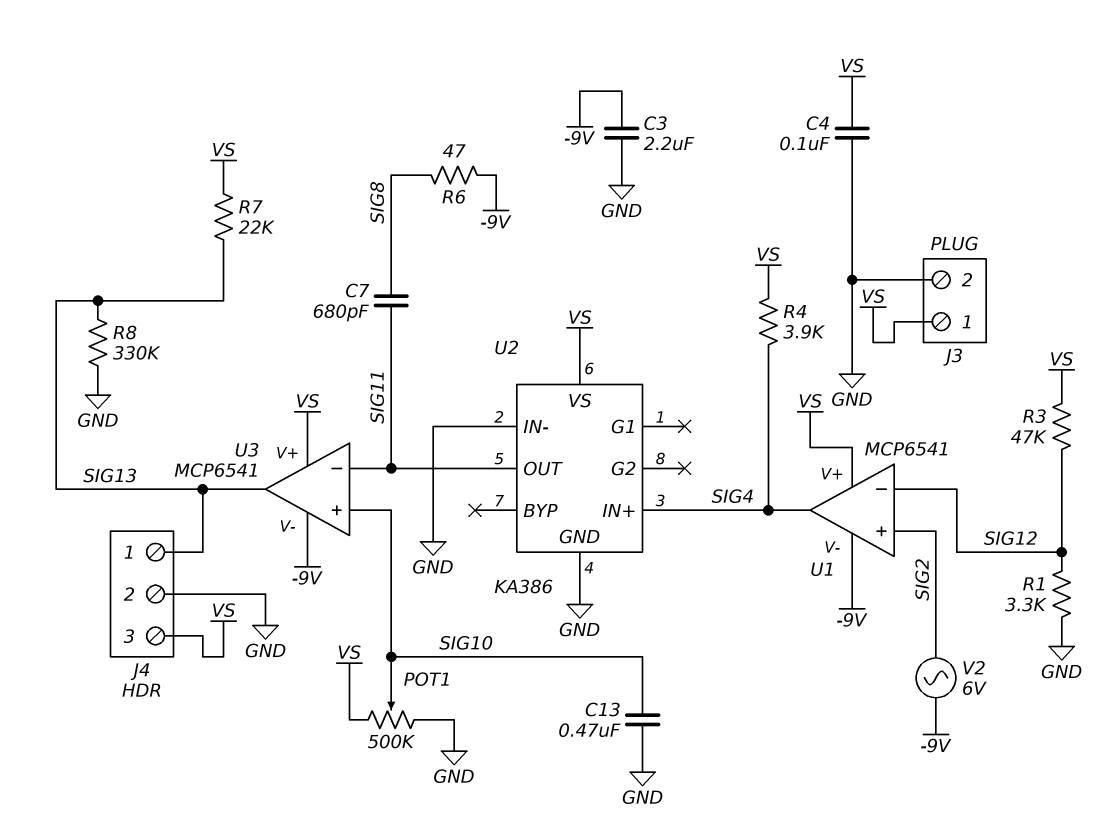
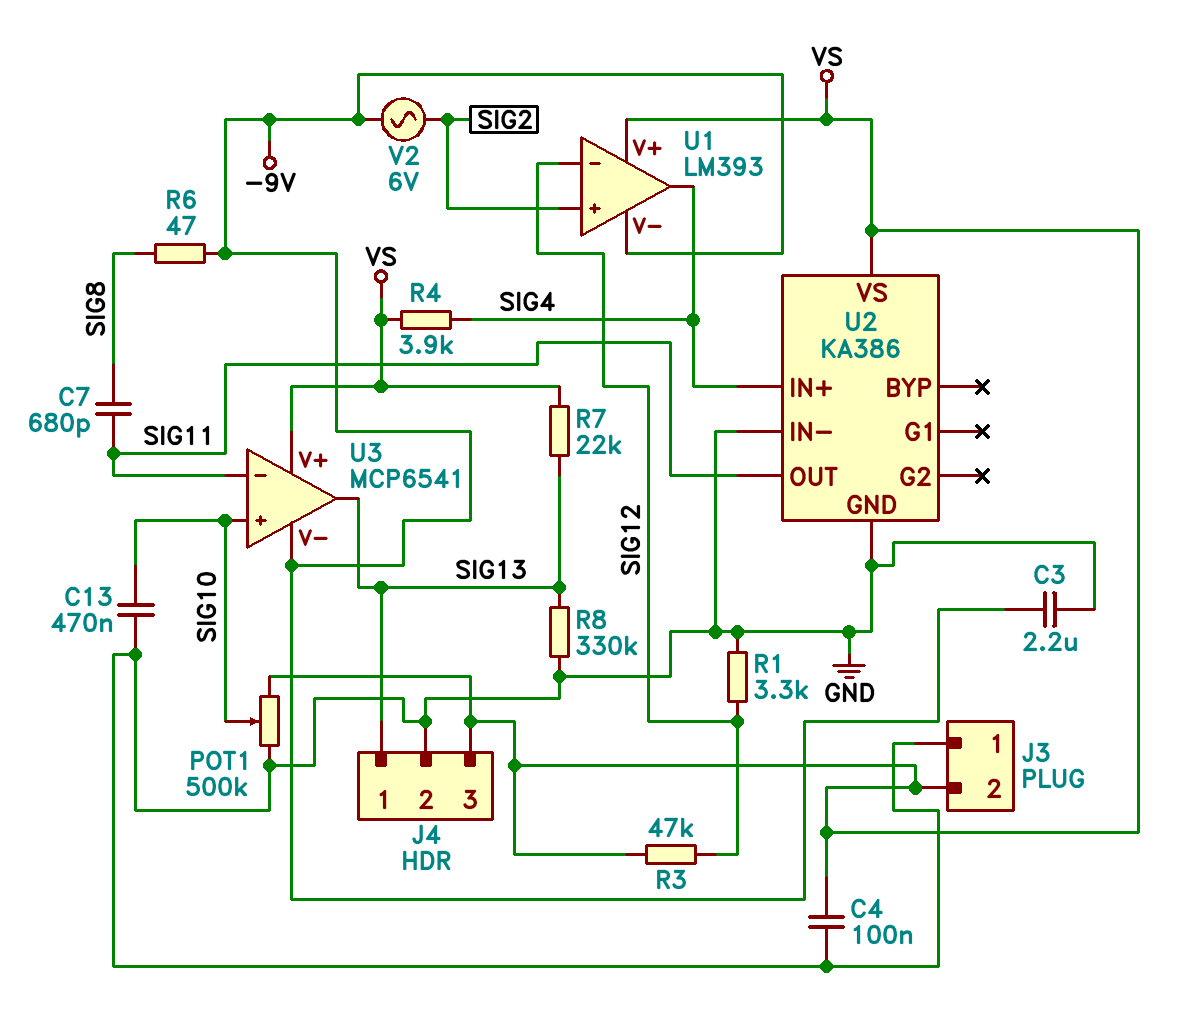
J3 pin 1: VS -> GND
J3 pin 2: GND -> VS
U1: MCP6541 -> LM393

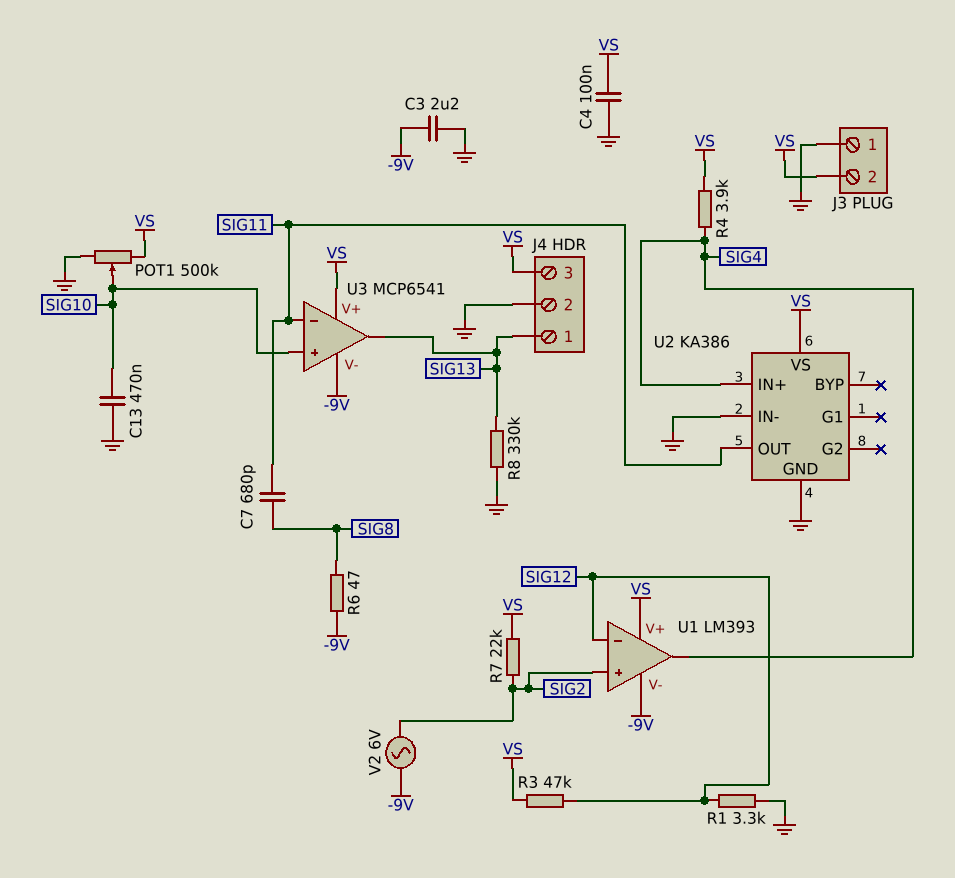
R7: 22k (SIG13, VS) -> 22k (SIG2, VS)

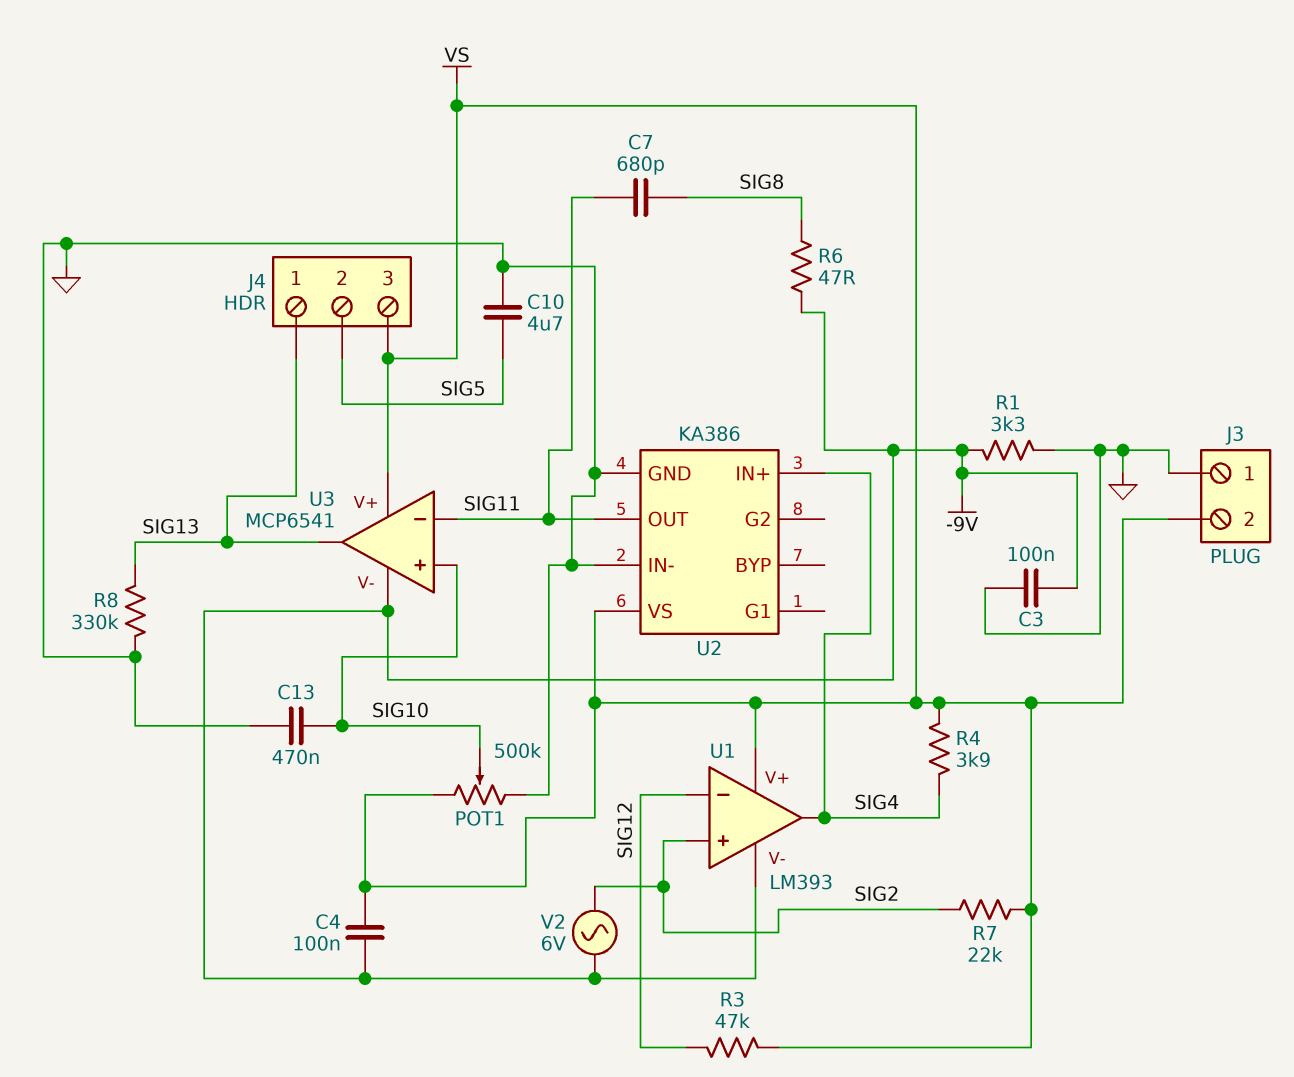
C3: 2.2uF (-9V, GND) -> 100nF (-9V, GND)
C4: 100nF (GND, VS) -> 100nF (-9V, VS)
C10: none -> 4.7uF (GND, SIG5)
J4 pin 2: GND -> SIG5
R1: 3.3k (GND, SIG12) -> 3.3k (-9V, GND)

